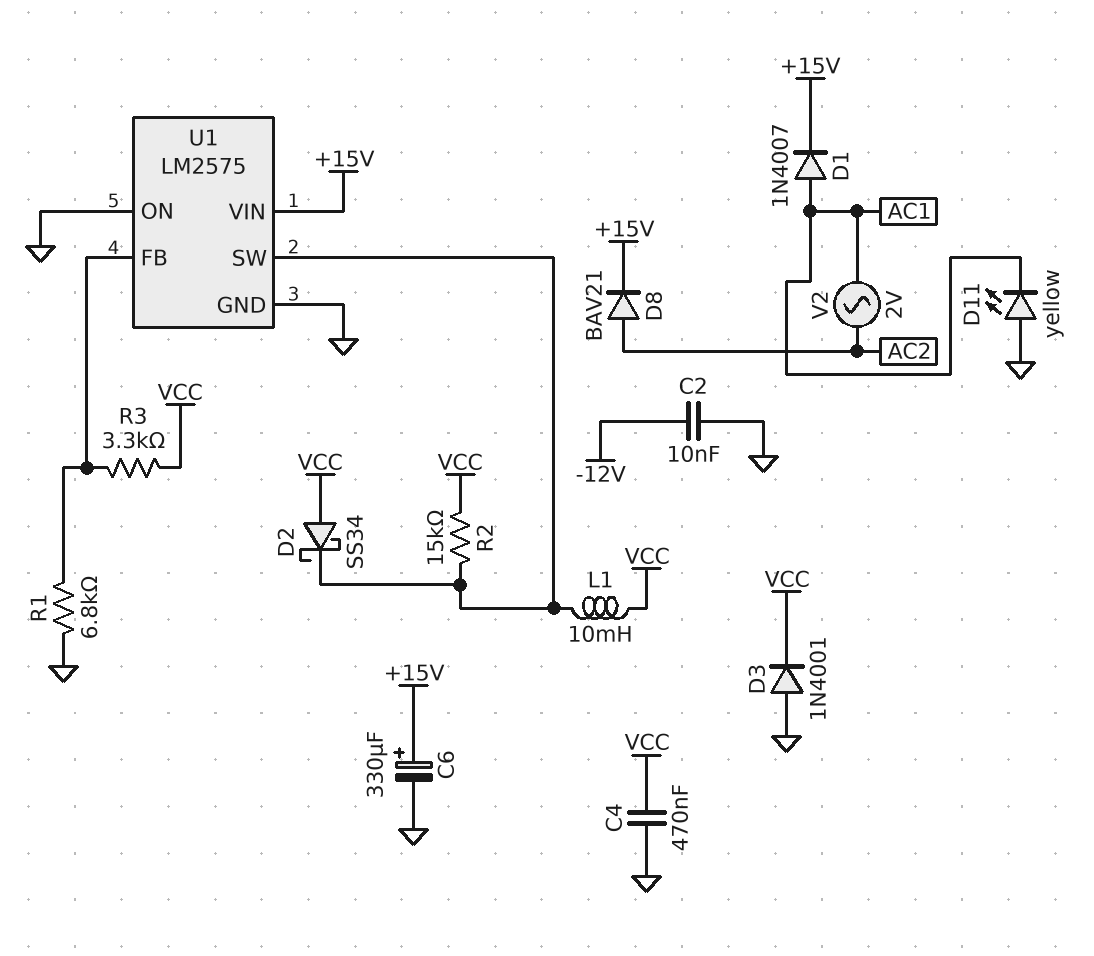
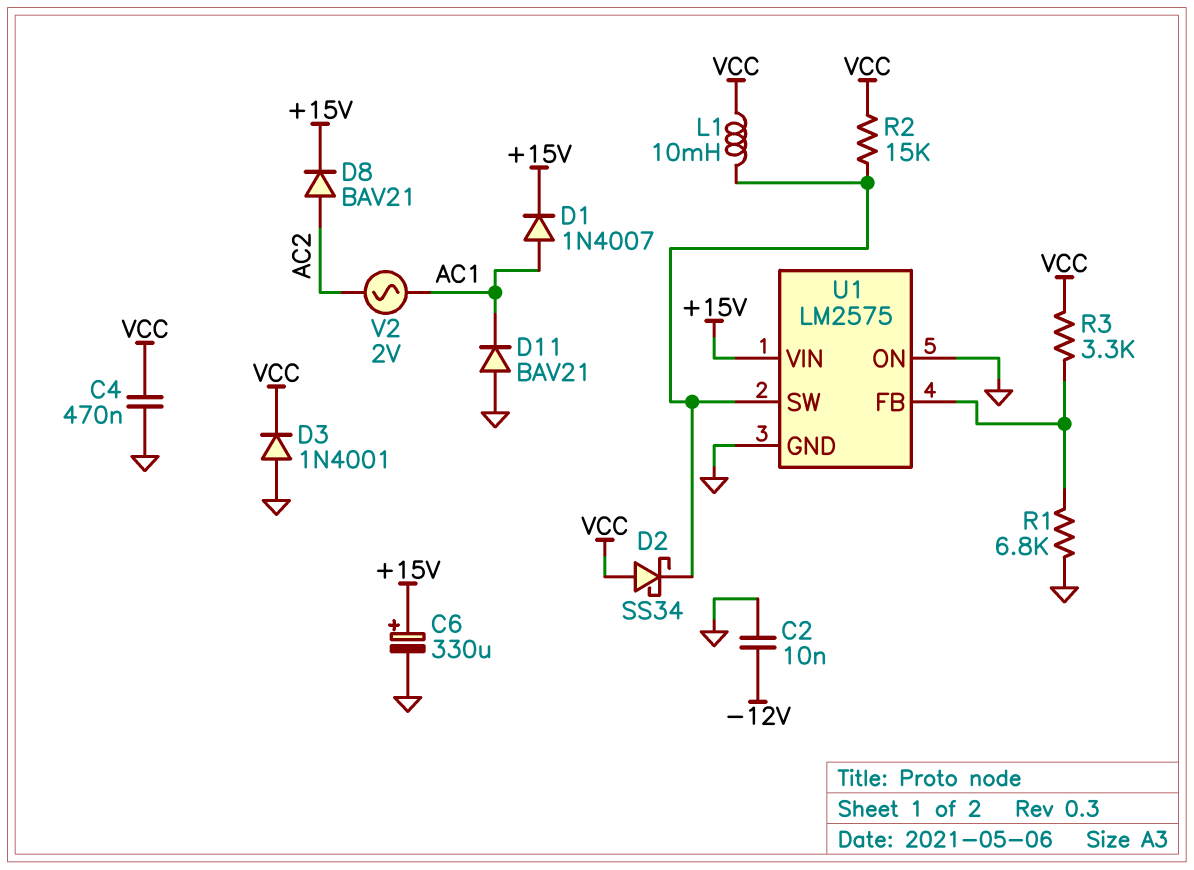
D11: LED yellow (A GND, K AC1) -> diode BAV21 (A GND, K AC1)

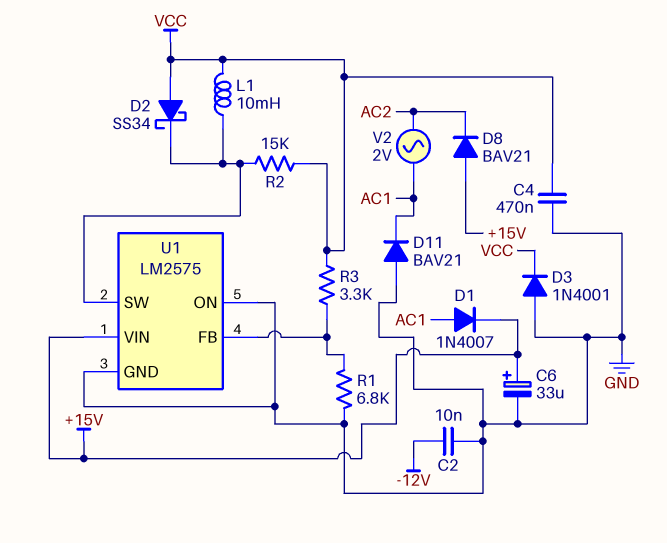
C6: 330uF (plus +15V, minus GND) -> 33uF (plus +15V, minus GND)
D8: diode BAV21 (A AC2, K +15V) -> diode BAV21 (A +15V, K AC2)

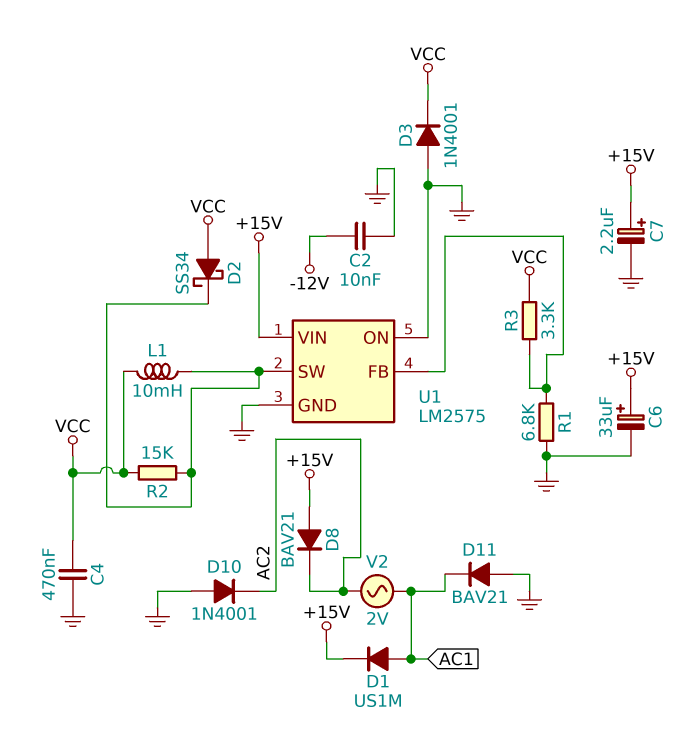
C7: none -> 2.2uF (plus +15V, minus GND)
D1: diode 1N4007 (A AC1, K +15V) -> diode US1M (A AC1, K +15V)
D10: none -> diode 1N4001 (A GND, K AC2)

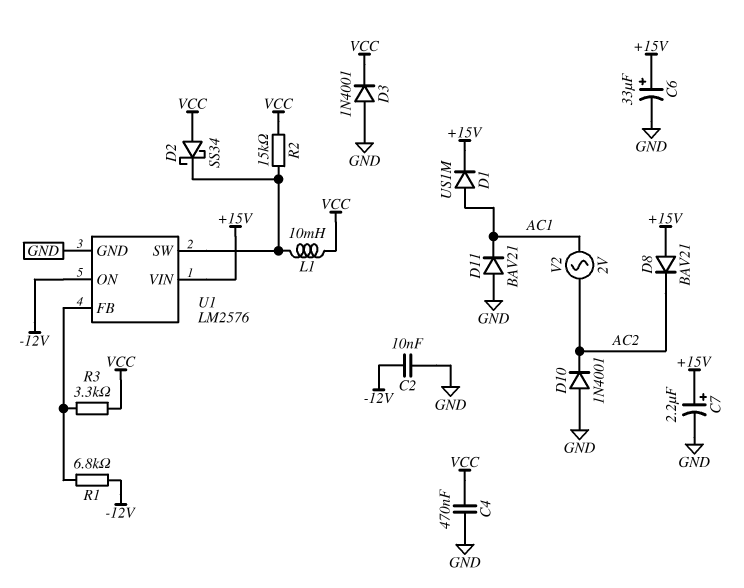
R1: 6.8k (GND, U1/FB) -> 6.8k (-12V, U1/FB)
U1: LM2575 -> LM2576
U1 pin ON: GND -> -12V

